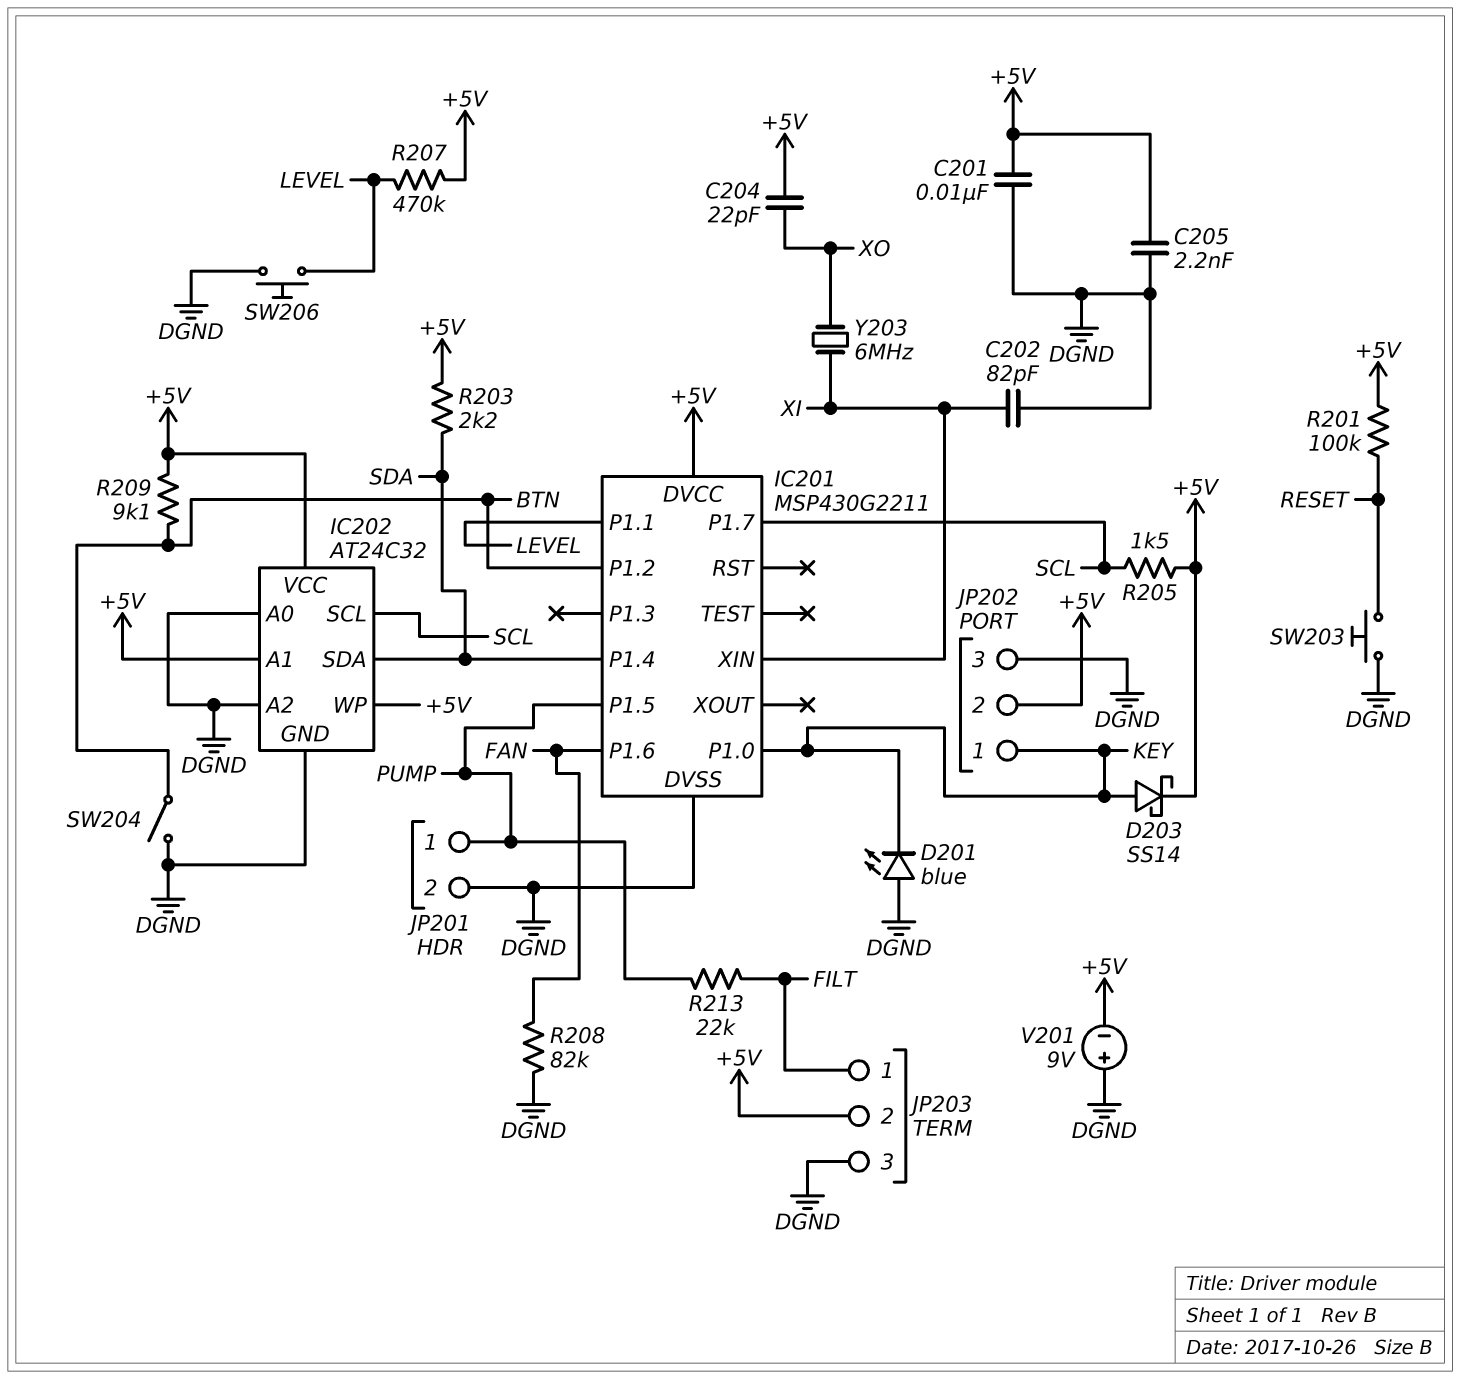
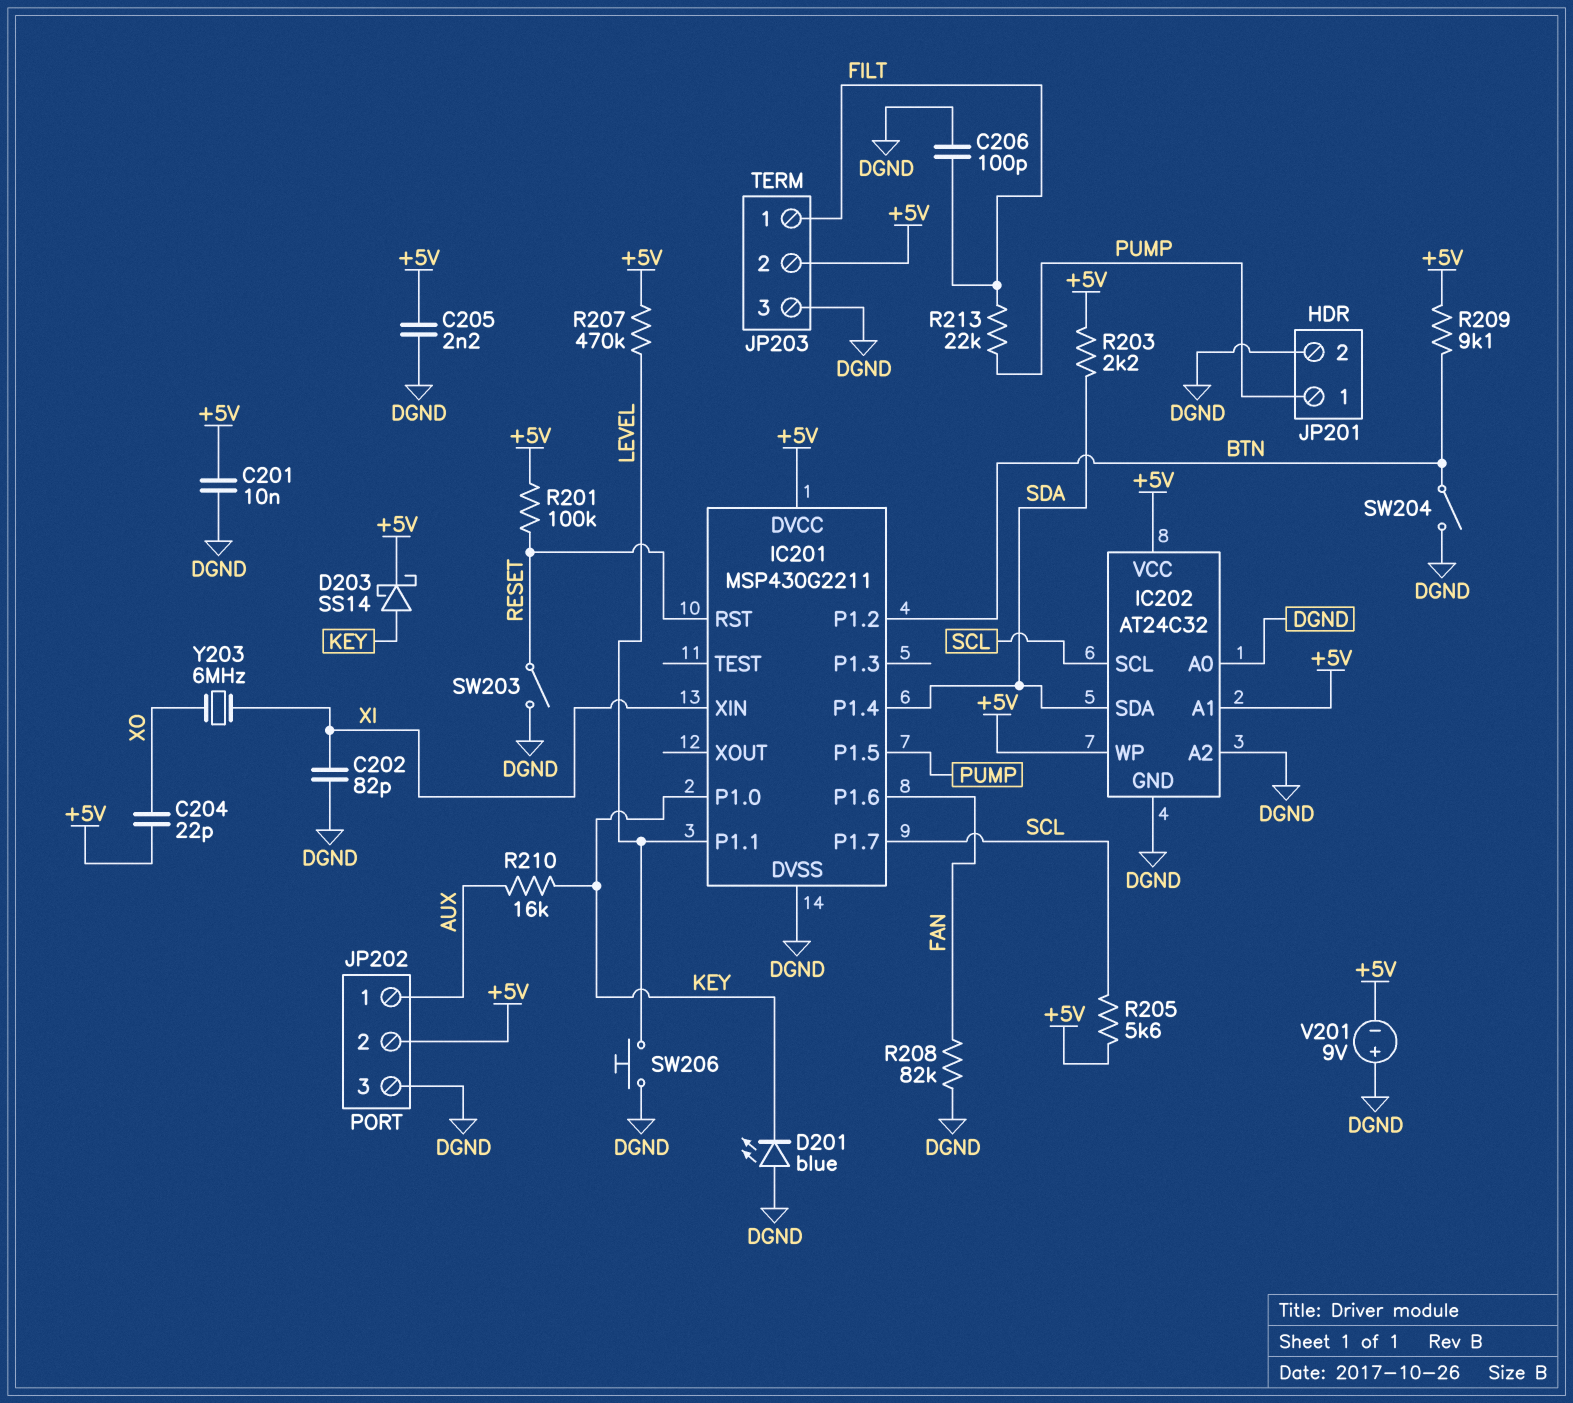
C206: none -> 100pF (DGND, FILT)
IC201 pin RST: none -> RESET
JP202 pin 1: KEY -> AUX
R205: 1.5k (+5V, SCL) -> 5.6k (+5V, SCL)
R210: none -> 16k (AUX, KEY)
SW203: button (DGND, RESET) -> switch (DGND, RESET)

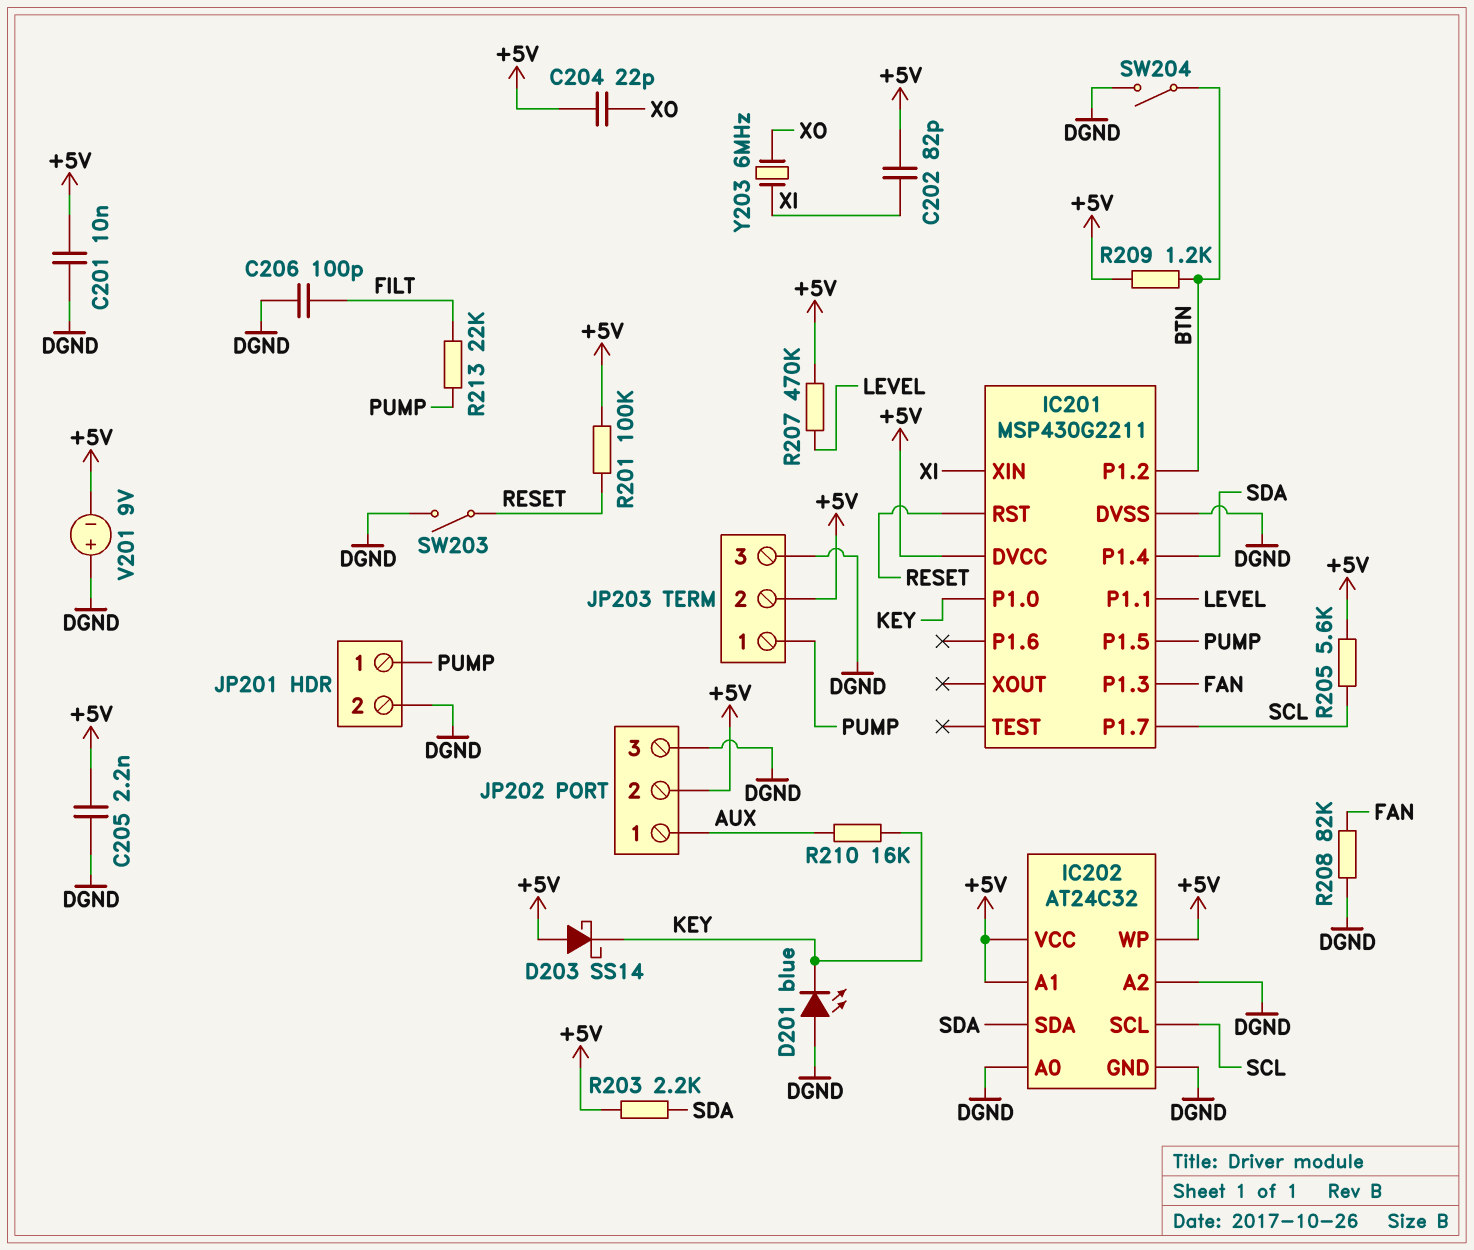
C202: 82pF (DGND, XI) -> 82pF (+5V, XI)
D203: schottky SS14 (A KEY, K +5V) -> schottky SS14 (A +5V, K KEY)
IC201 pin P1.3: none -> FAN
IC201 pin P1.6: FAN -> none
JP203 pin 1: FILT -> PUMP
R209: 9.1k (+5V, BTN) -> 1.2k (+5V, BTN)
SW206: button (DGND, LEVEL) -> none

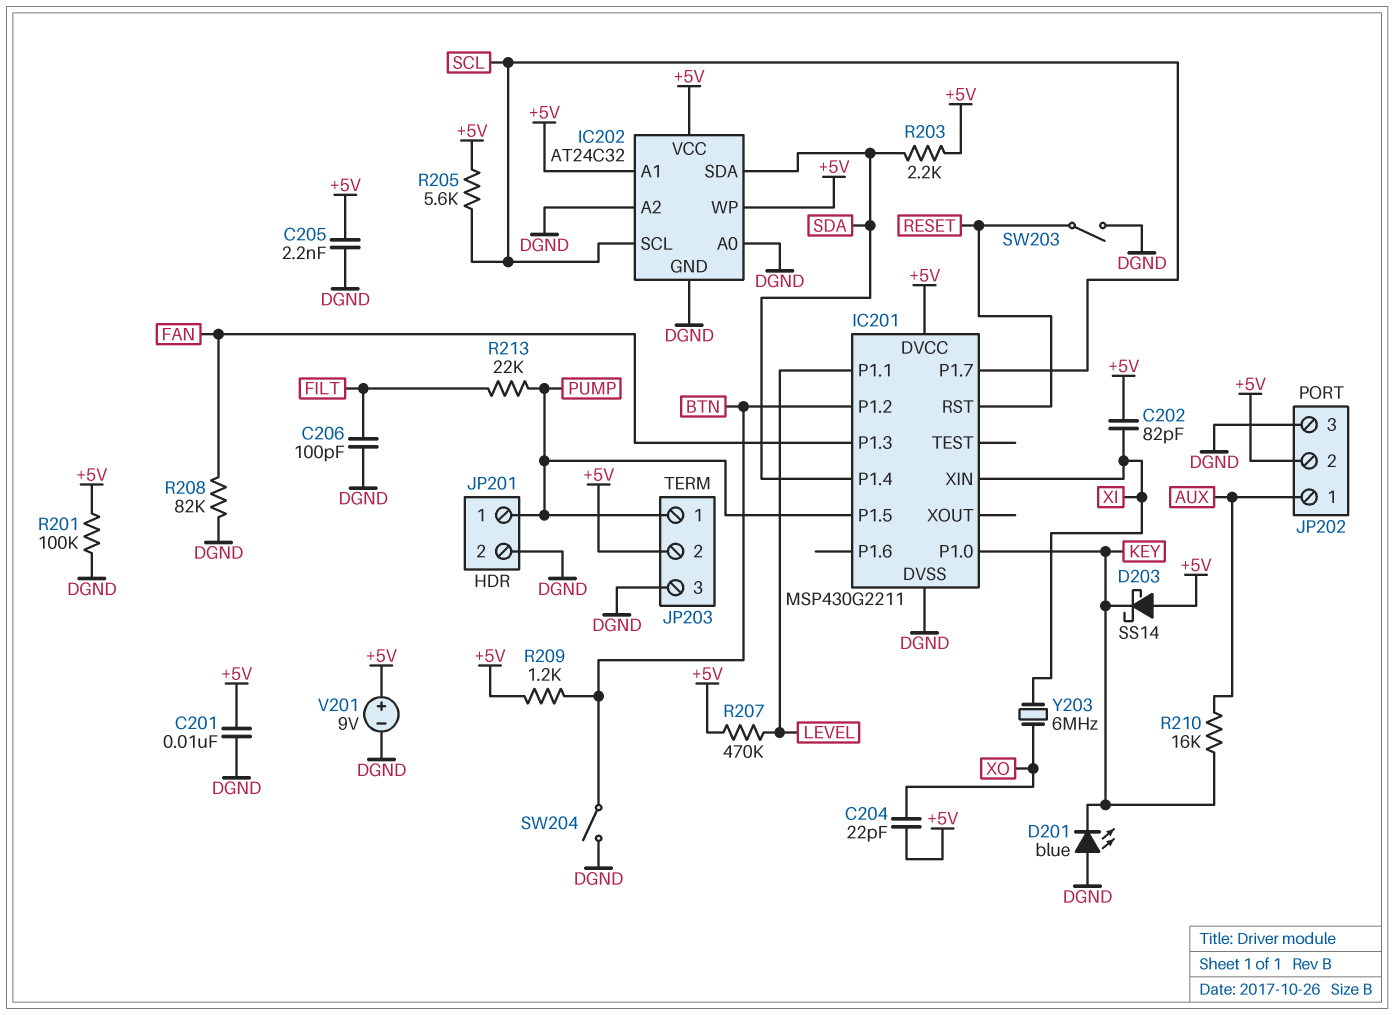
R201: 100k (+5V, RESET) -> 100k (+5V, DGND)
V201: 9V (plus DGND, minus +5V) -> 9V (plus +5V, minus DGND)

